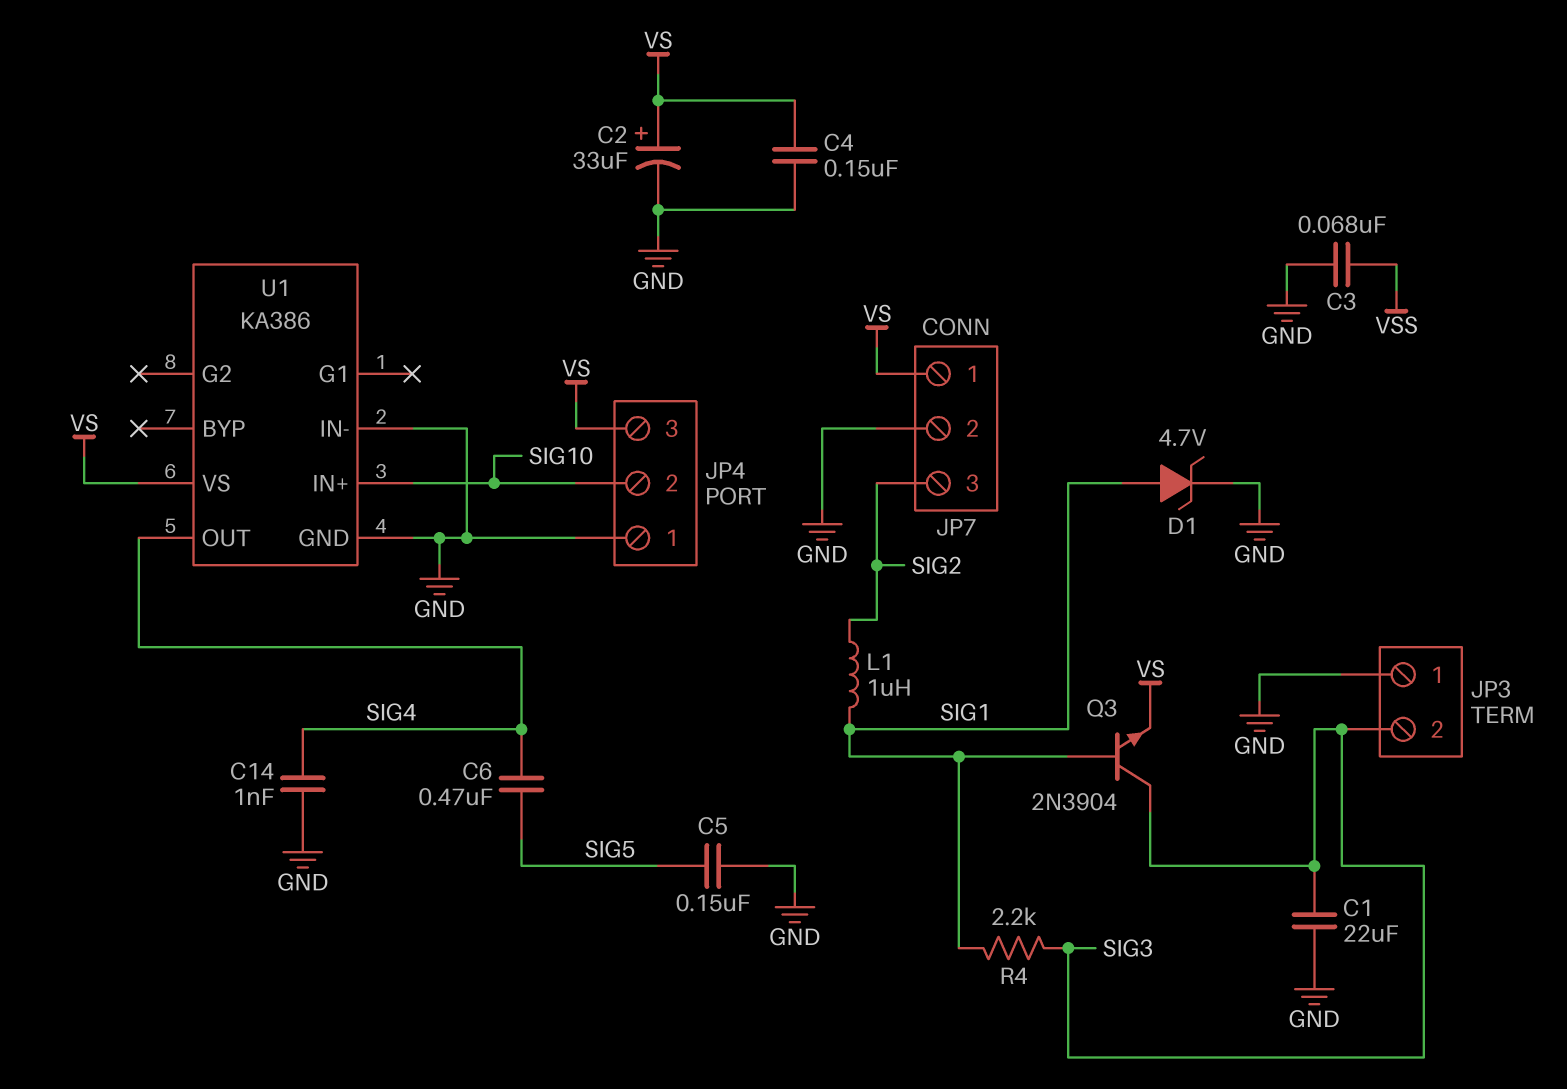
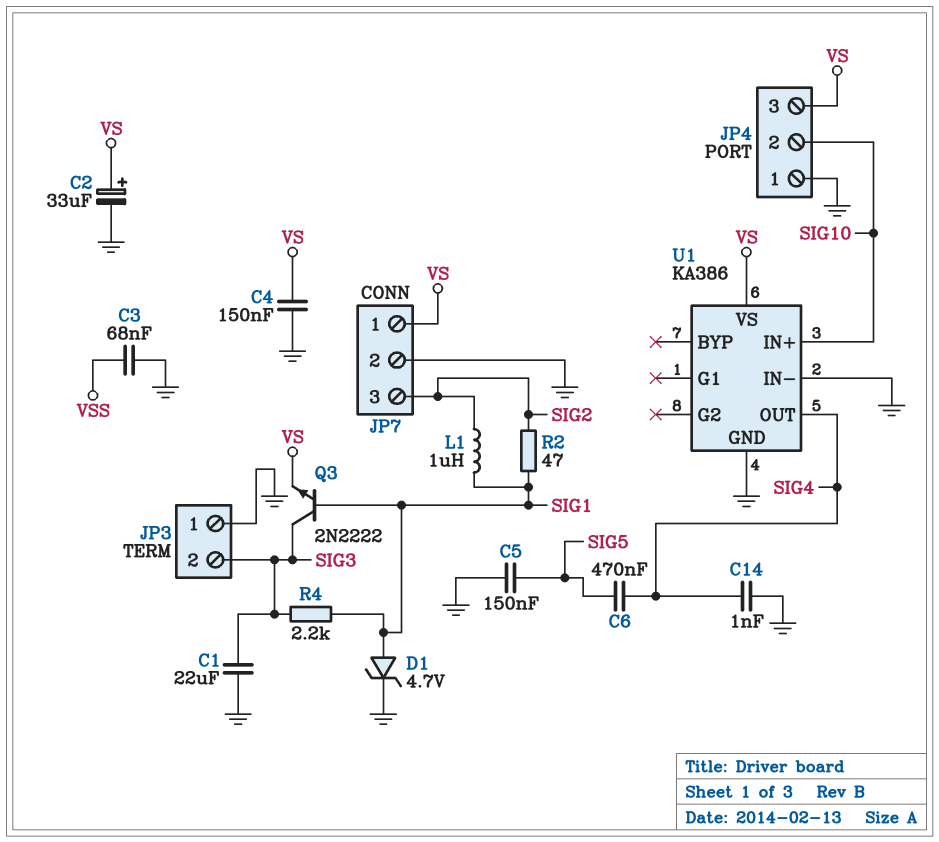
Q3: NPN 2N3904 (B SIG1, C SIG3, E VS) -> NPN 2N2222 (B SIG1, C SIG3, E VS)
R2: none -> 47 (SIG1, SIG2)

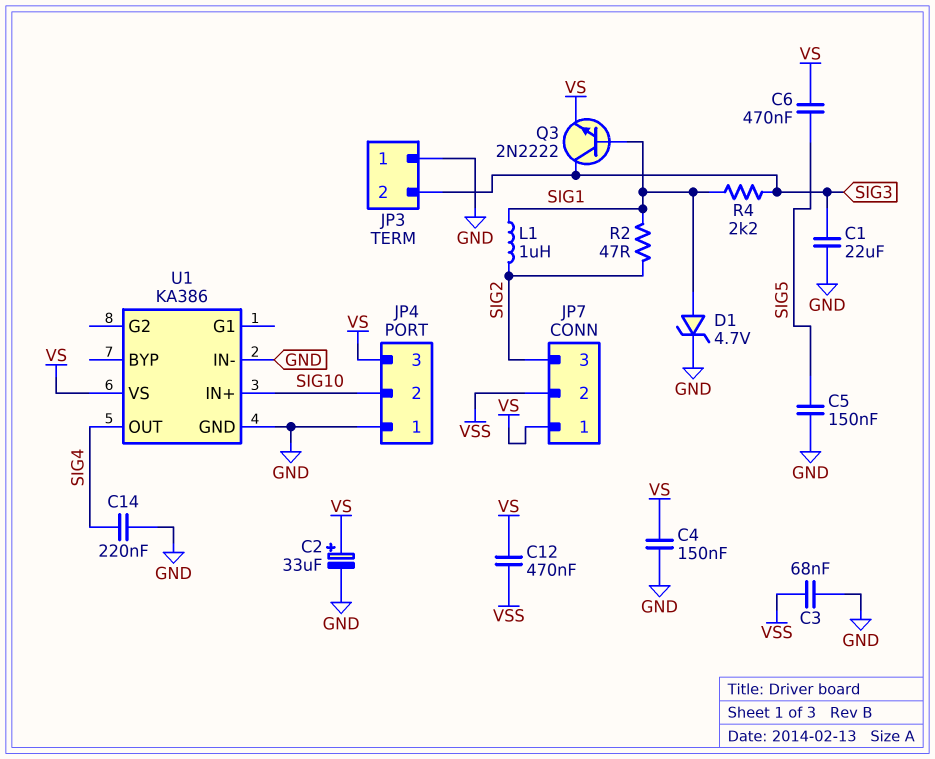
C6: 470nF (SIG4, SIG5) -> 470nF (SIG5, VS)
C12: none -> 470nF (VS, VSS)
C14: 1nF (GND, SIG4) -> 220nF (GND, SIG4)
JP7 pin 2: GND -> VSS

